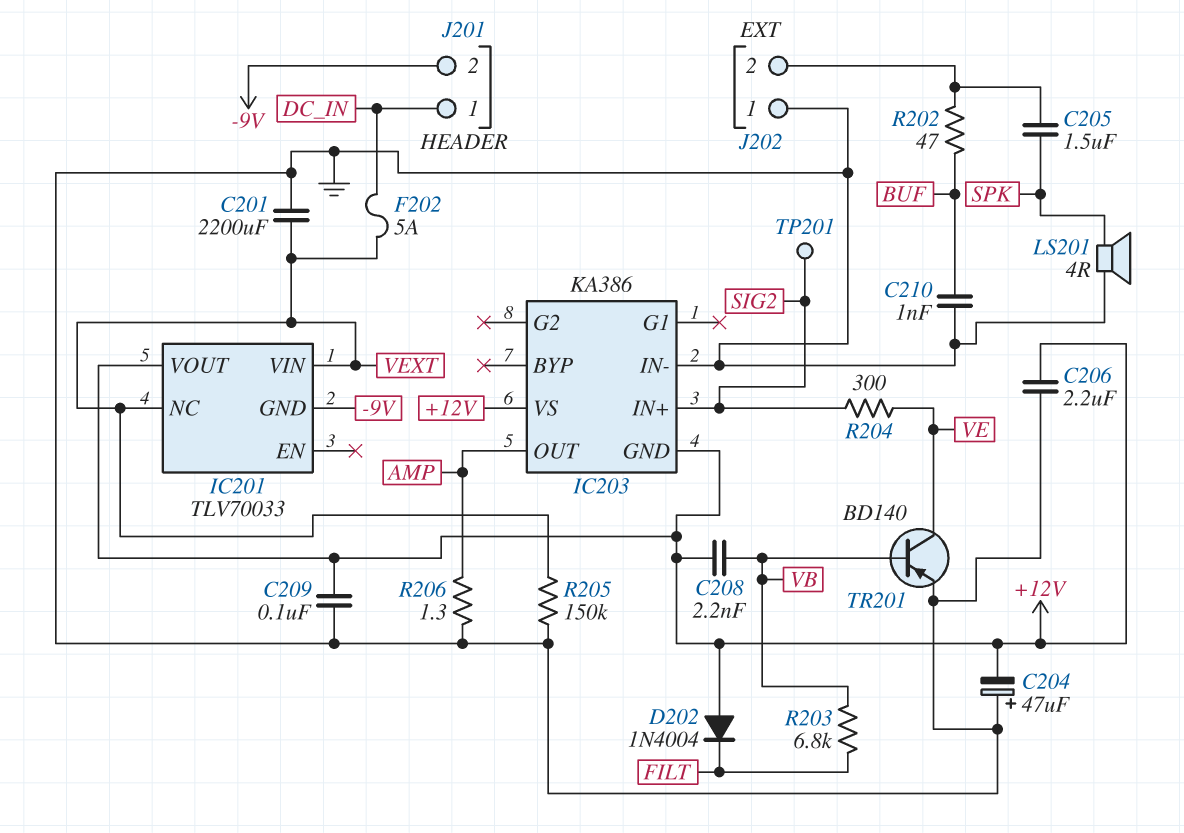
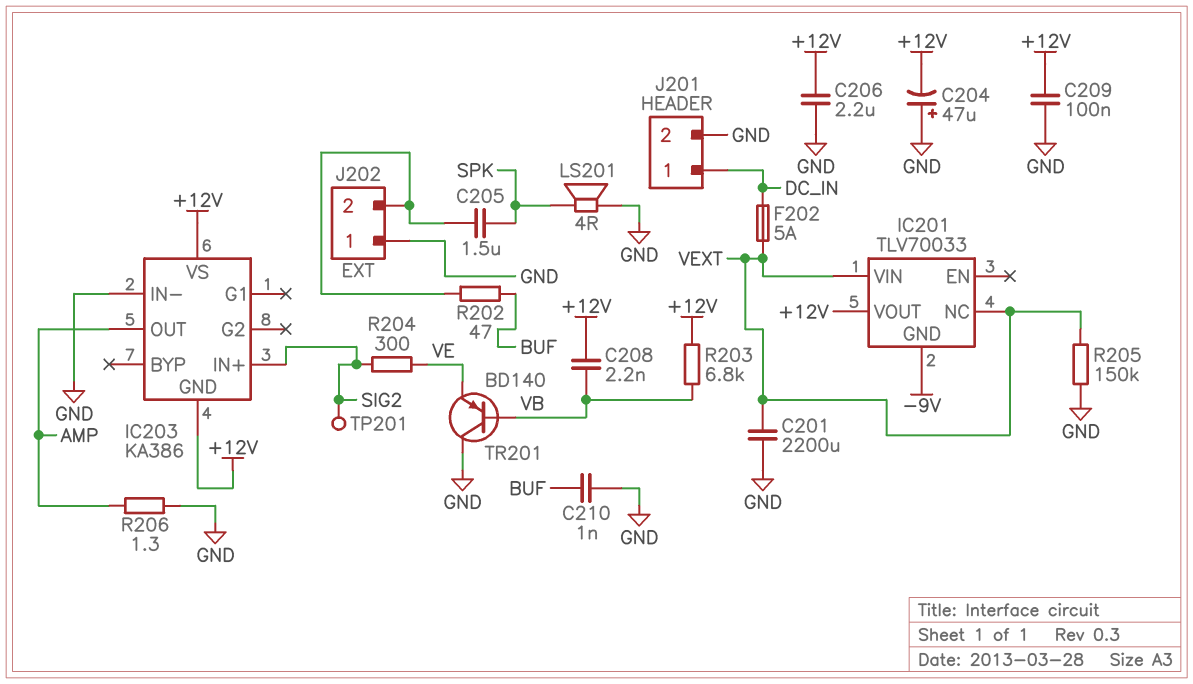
D202: diode 1N4004 (A +12V, K FILT) -> none
J201 pin 2: -9V -> GND
R203: 6.8k (FILT, VB) -> 6.8k (+12V, VB)
TR201: PNP BD140 (B VB, C VE, E GND) -> PNP BD140 (B VB, C GND, E VE)

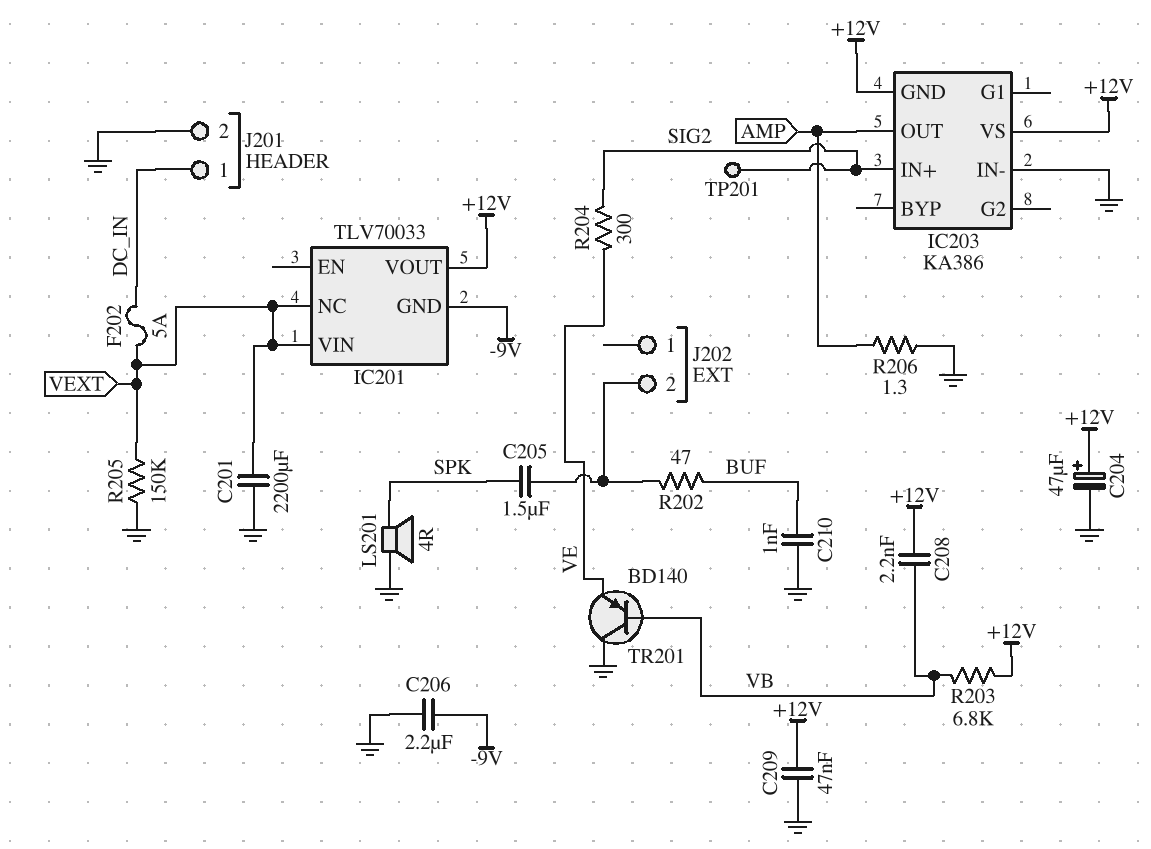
C204: 47uF (plus GND, minus +12V) -> 47uF (plus +12V, minus GND)
C206: 2.2uF (+12V, GND) -> 2.2uF (-9V, GND)
C209: 100nF (+12V, GND) -> 47nF (+12V, GND)
J202 pin 1: GND -> none

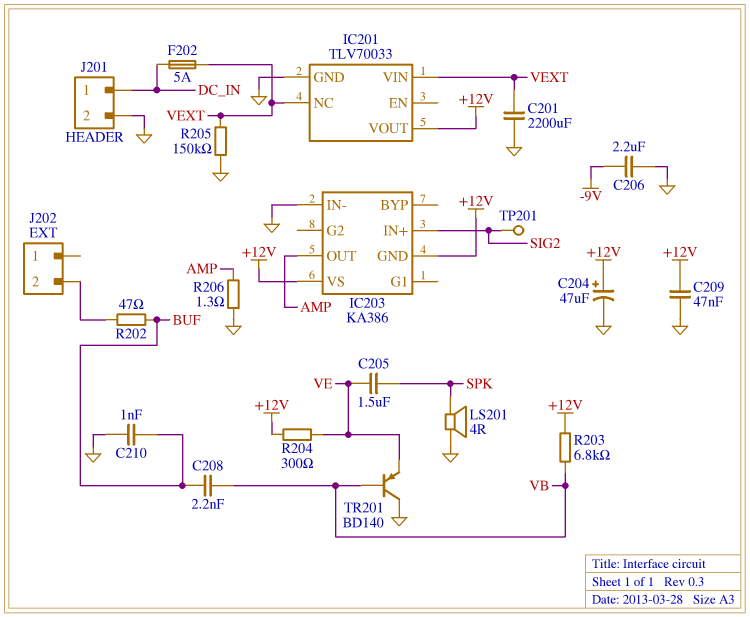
C205: 1.5uF (J202/2, SPK) -> 1.5uF (SPK, VE)
C208: 2.2nF (+12V, VB) -> 2.2nF (BUF, VB)
IC201 pin GND: -9V -> GND
R204: 300 (SIG2, VE) -> 300 (+12V, VE)

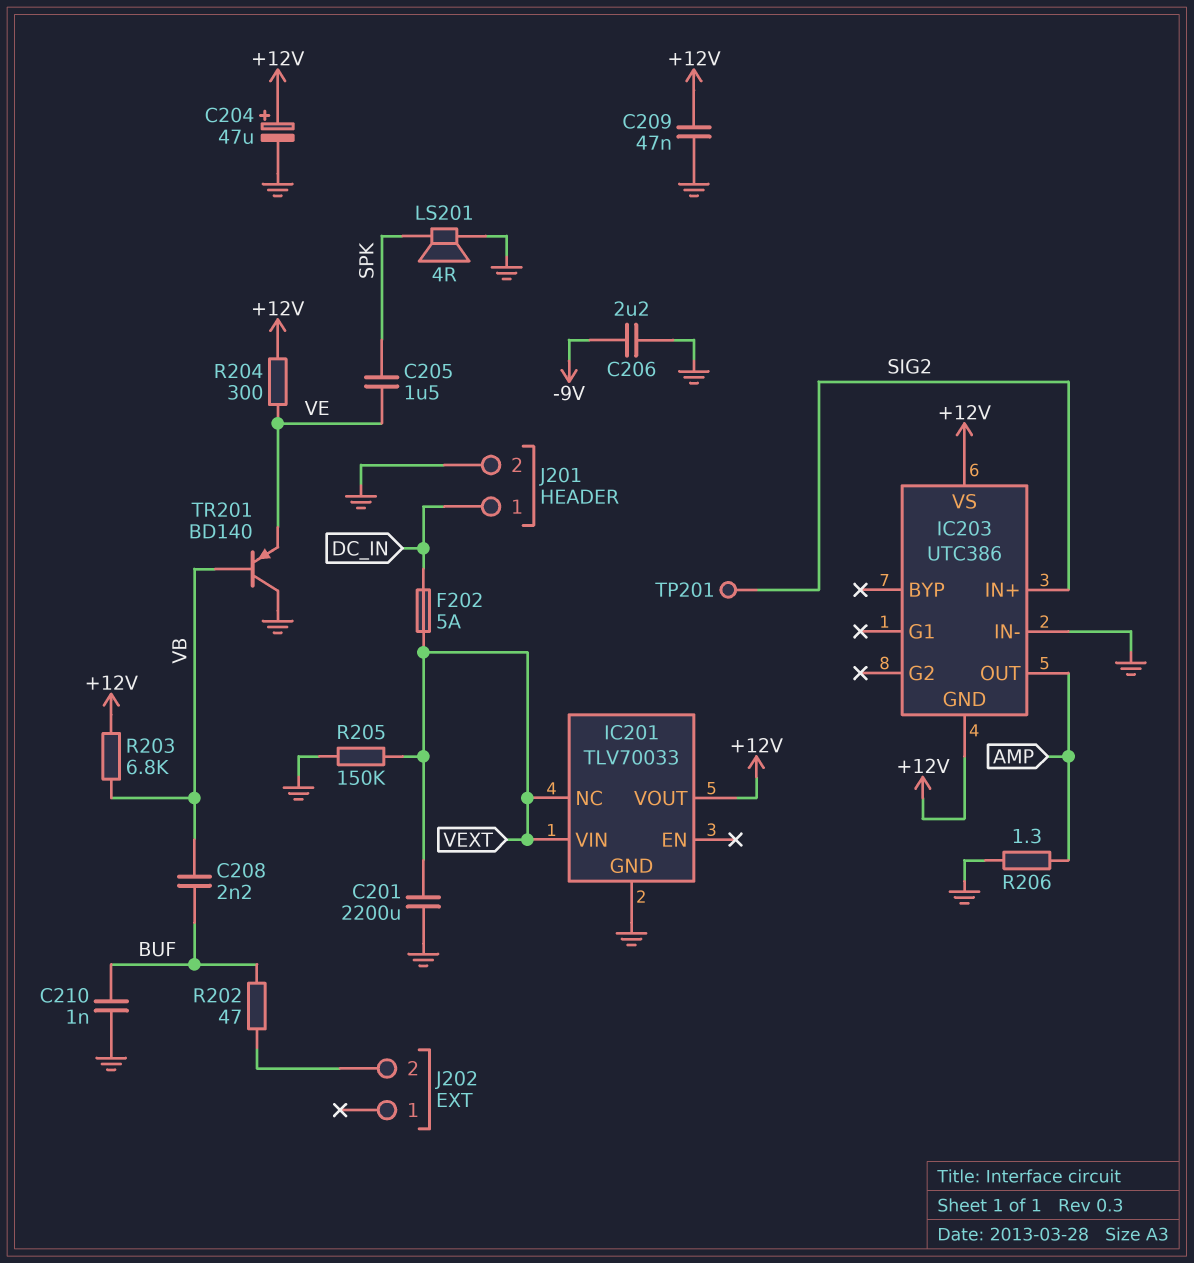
IC203: KA386 -> UTC386

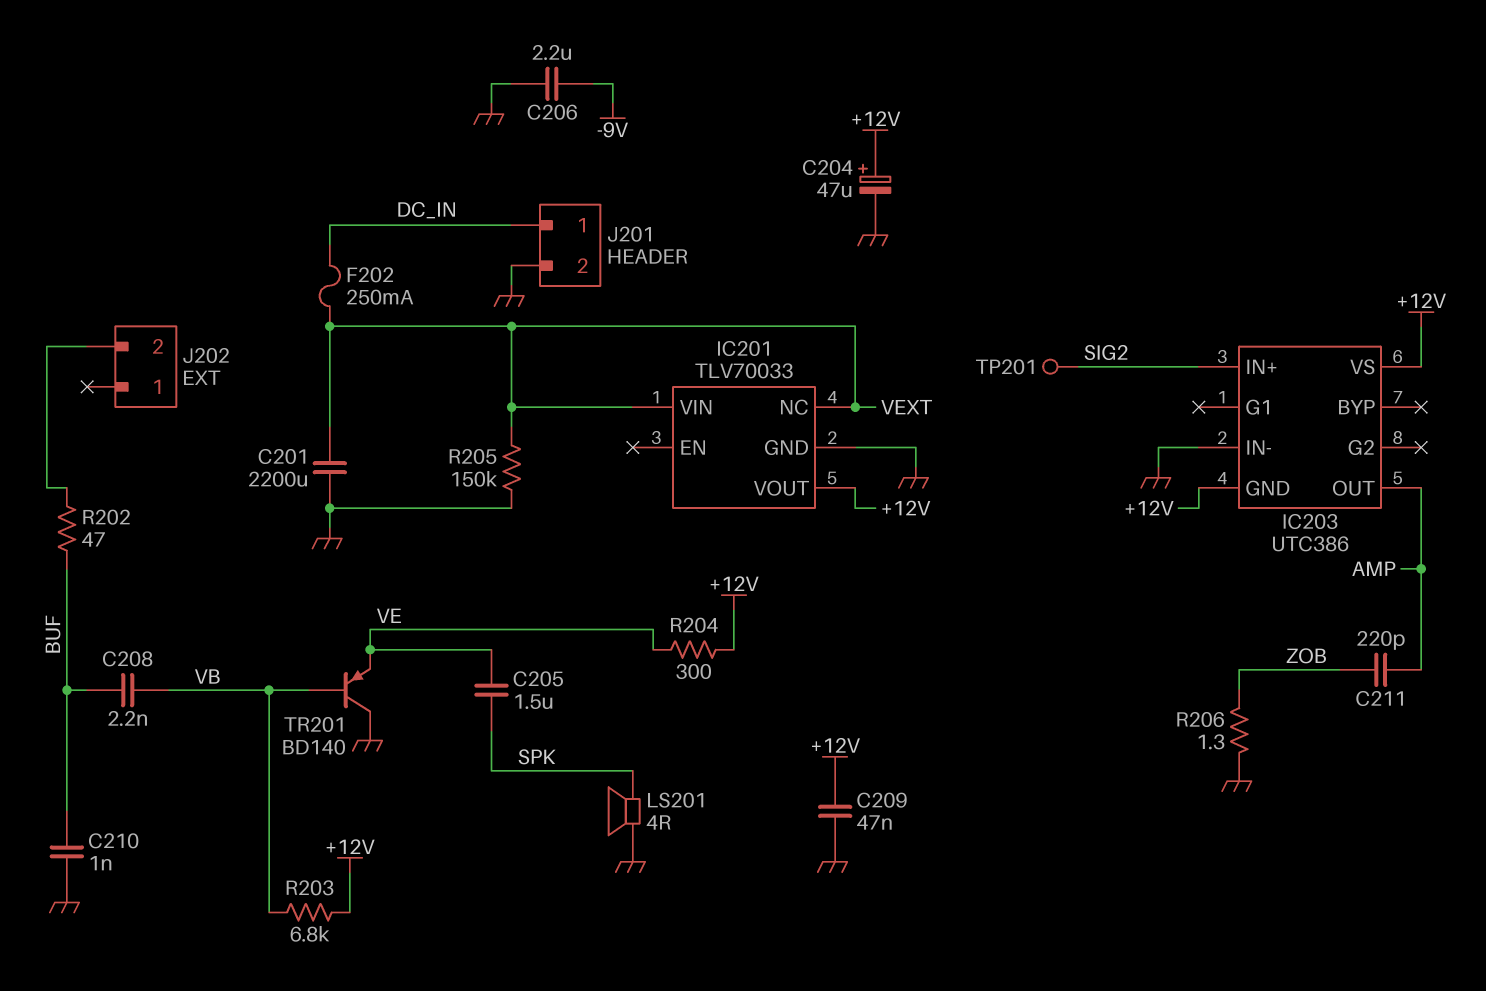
C211: none -> 220pF (AMP, ZOB)
F202: 5A (DC_IN, VEXT) -> 250mA (DC_IN, VEXT)
R206: 1.3 (AMP, GND) -> 1.3 (GND, ZOB)

